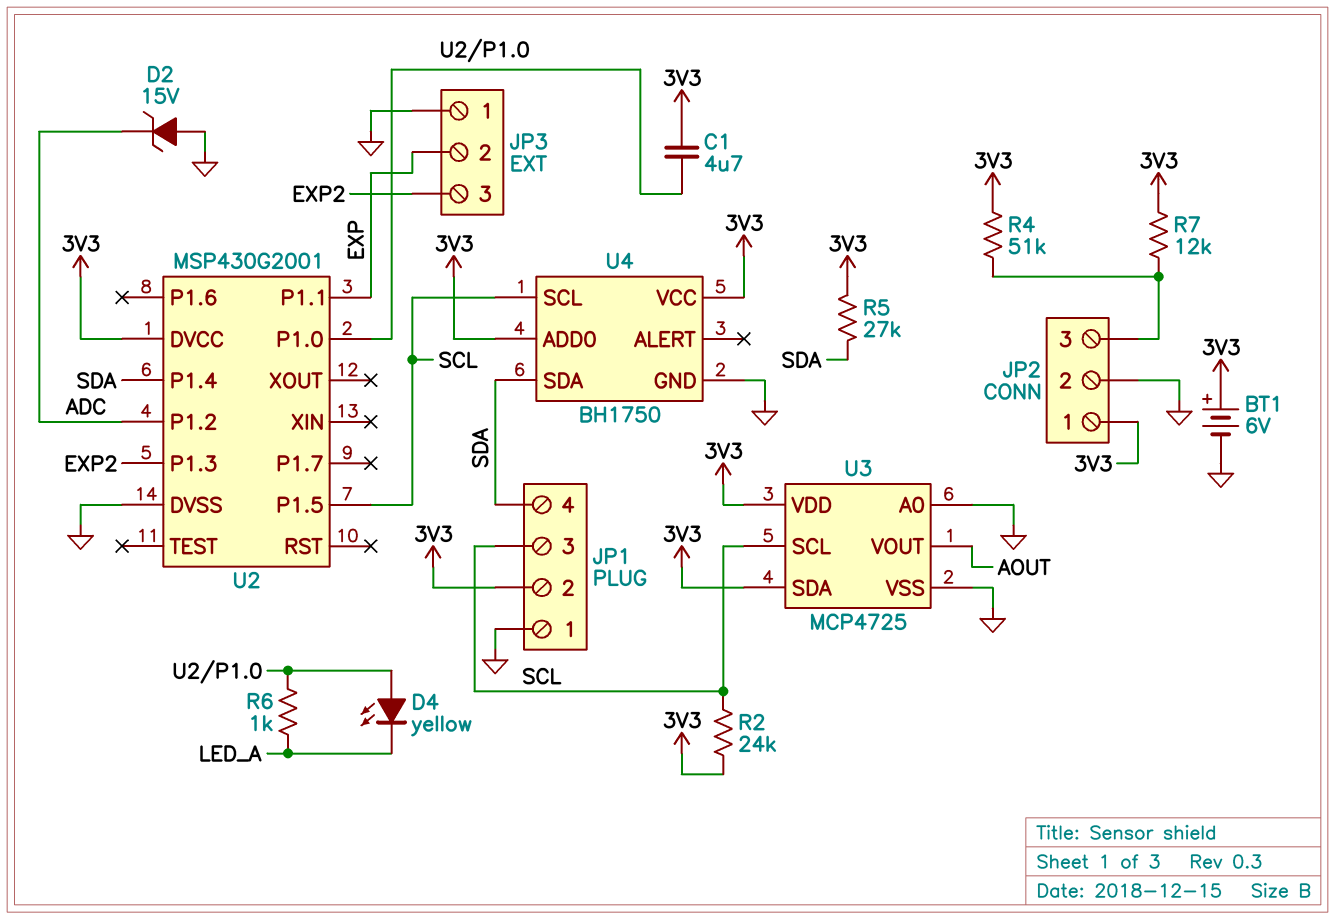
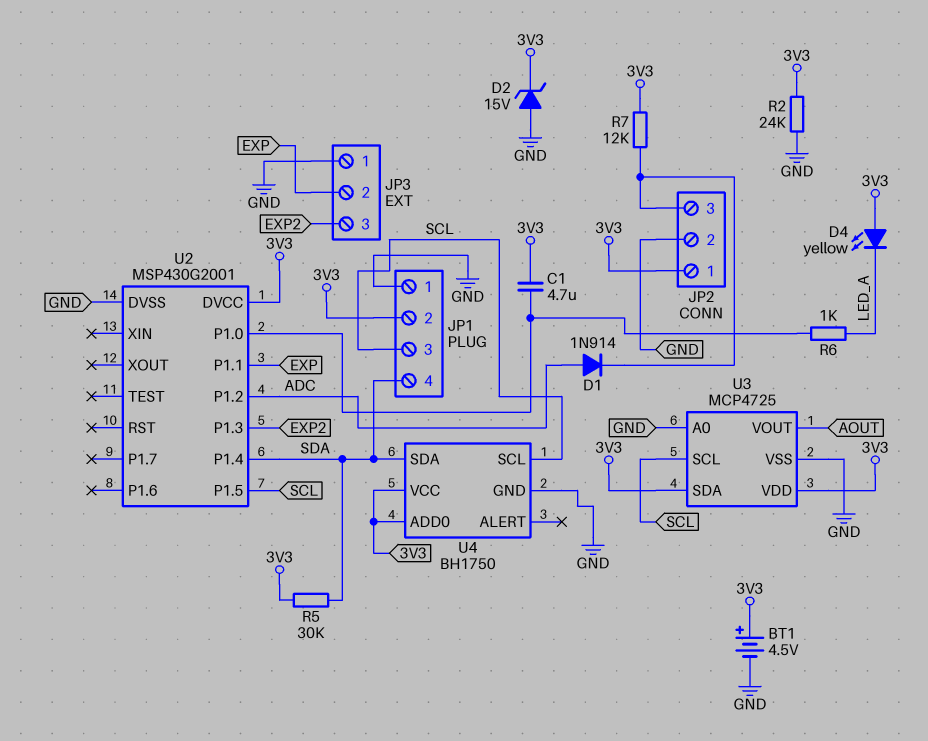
BT1: 6V (plus 3V3, minus GND) -> 4.5V (plus 3V3, minus GND)
D1: none -> diode 1N914 (A ADC, K JP2/3)
D2: zener 15V (A GND, K ADC) -> zener 15V (A GND, K 3V3)
D4: LED yellow (A U2/P1.0, K LED_A) -> LED yellow (A 3V3, K LED_A)
R2: 24k (3V3, SCL) -> 24k (3V3, GND)
R4: 51k (3V3, JP2/3) -> none
R5: 27k (3V3, SDA) -> 30k (3V3, SDA)

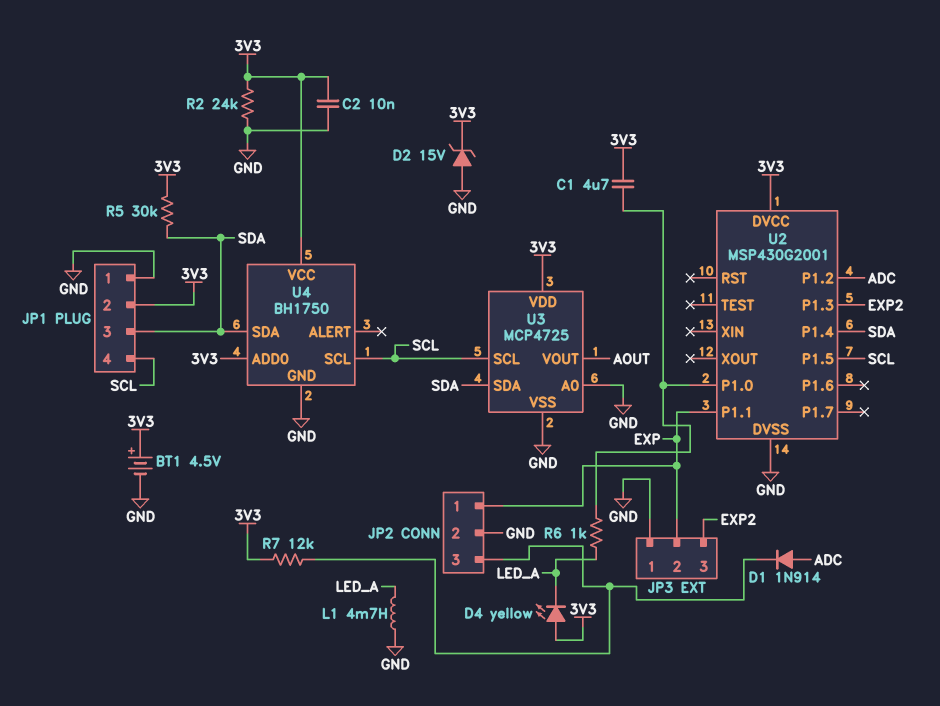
C2: none -> 10nF (3V3, GND)
JP1 pin 3: SCL -> SDA
JP1 pin 4: SDA -> SCL
JP2 pin 1: 3V3 -> EXP
L1: none -> 4.7mH (GND, LED_A)
U3 pin SDA: 3V3 -> SDA

